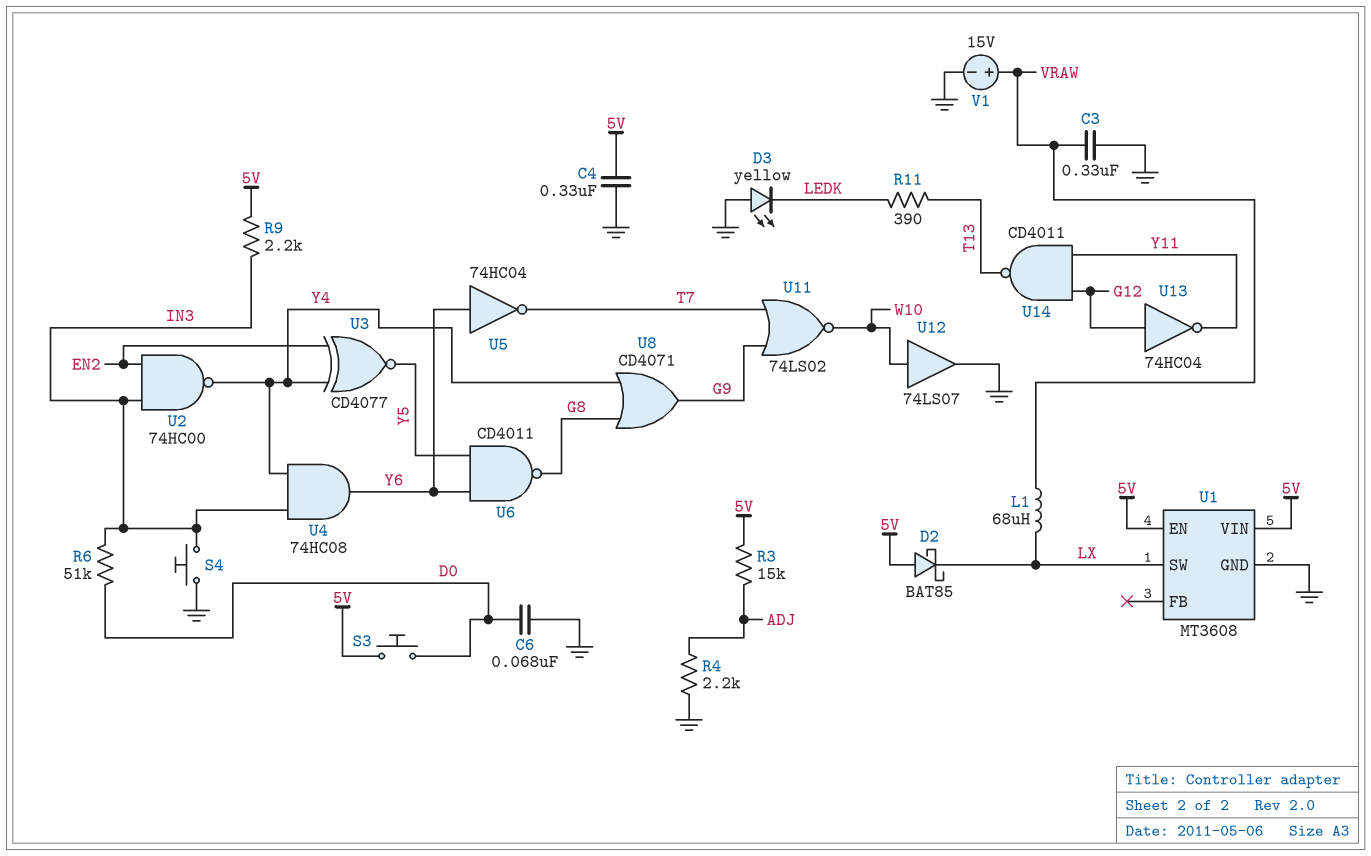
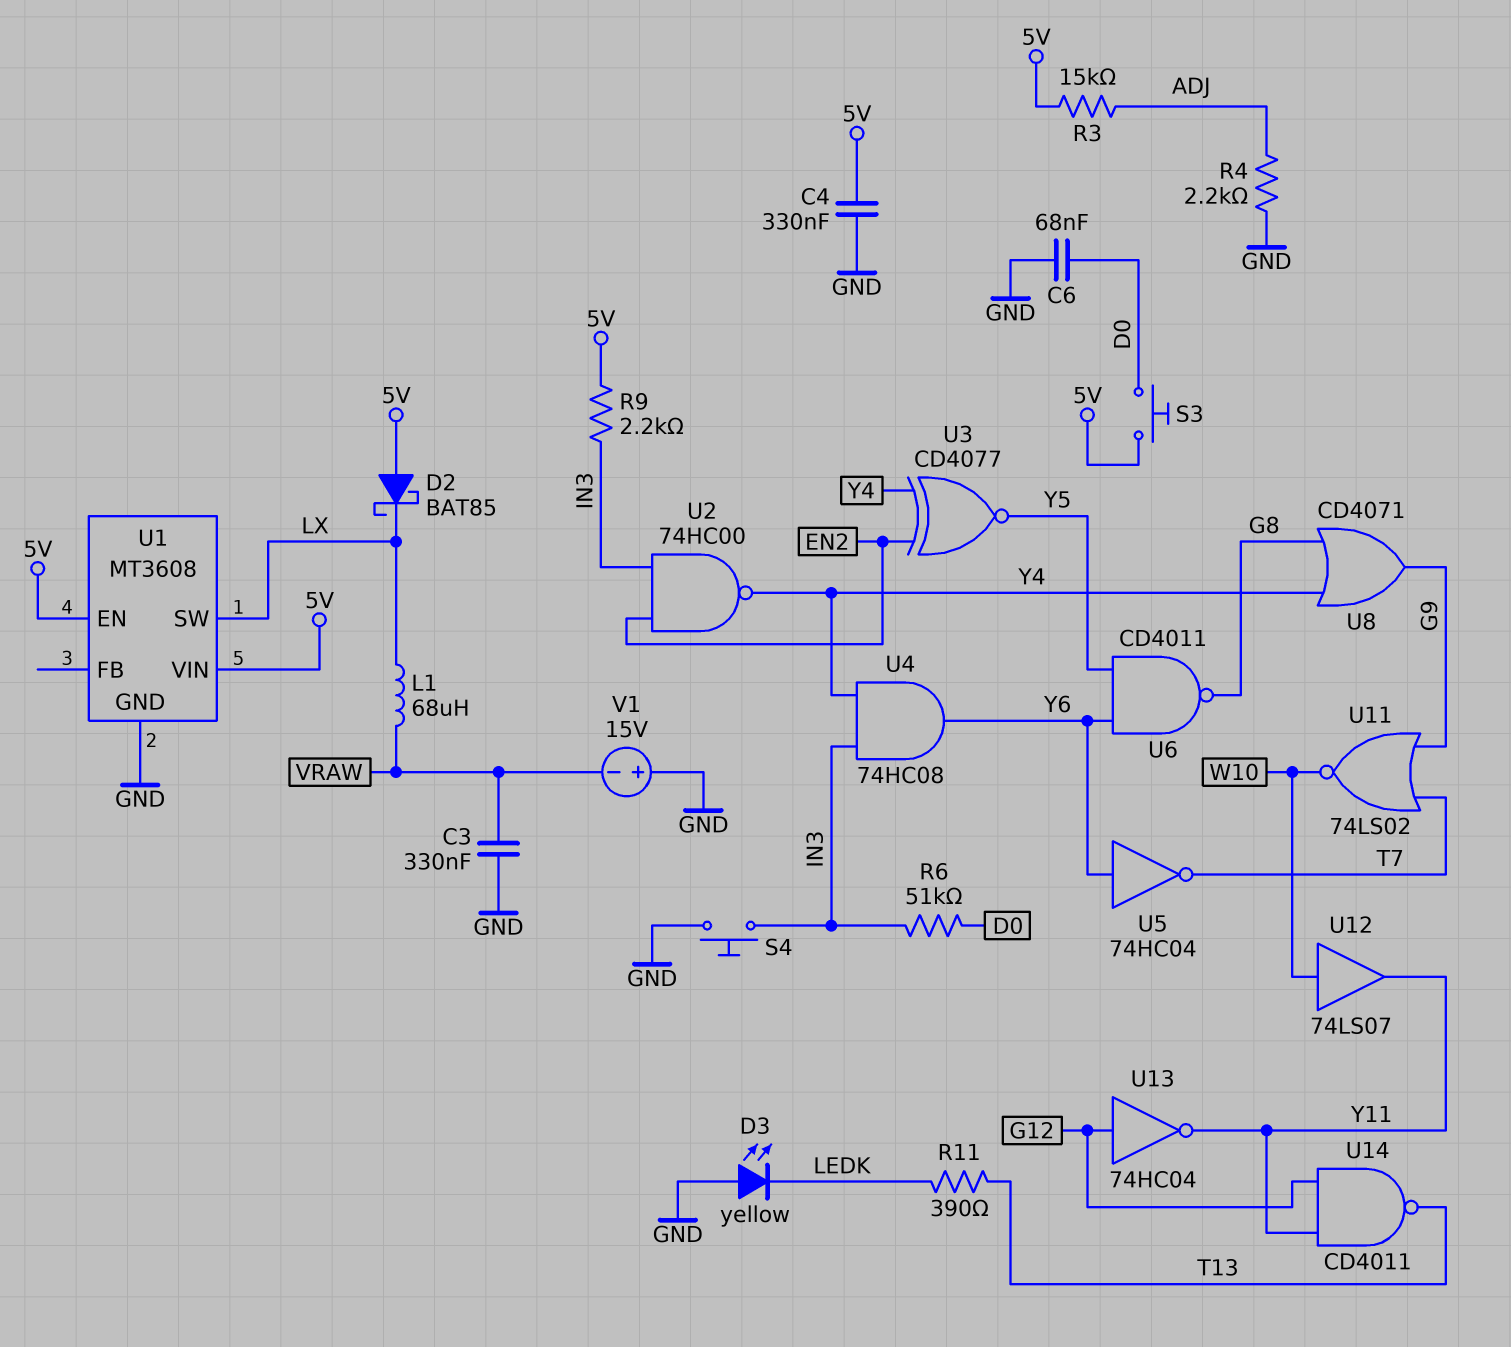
U12: buffer 74LS07 (in W10, out GND) -> buffer 74LS07 (in W10, out Y11)
V1: 15V (plus VRAW, minus GND) -> 15V (plus GND, minus VRAW)

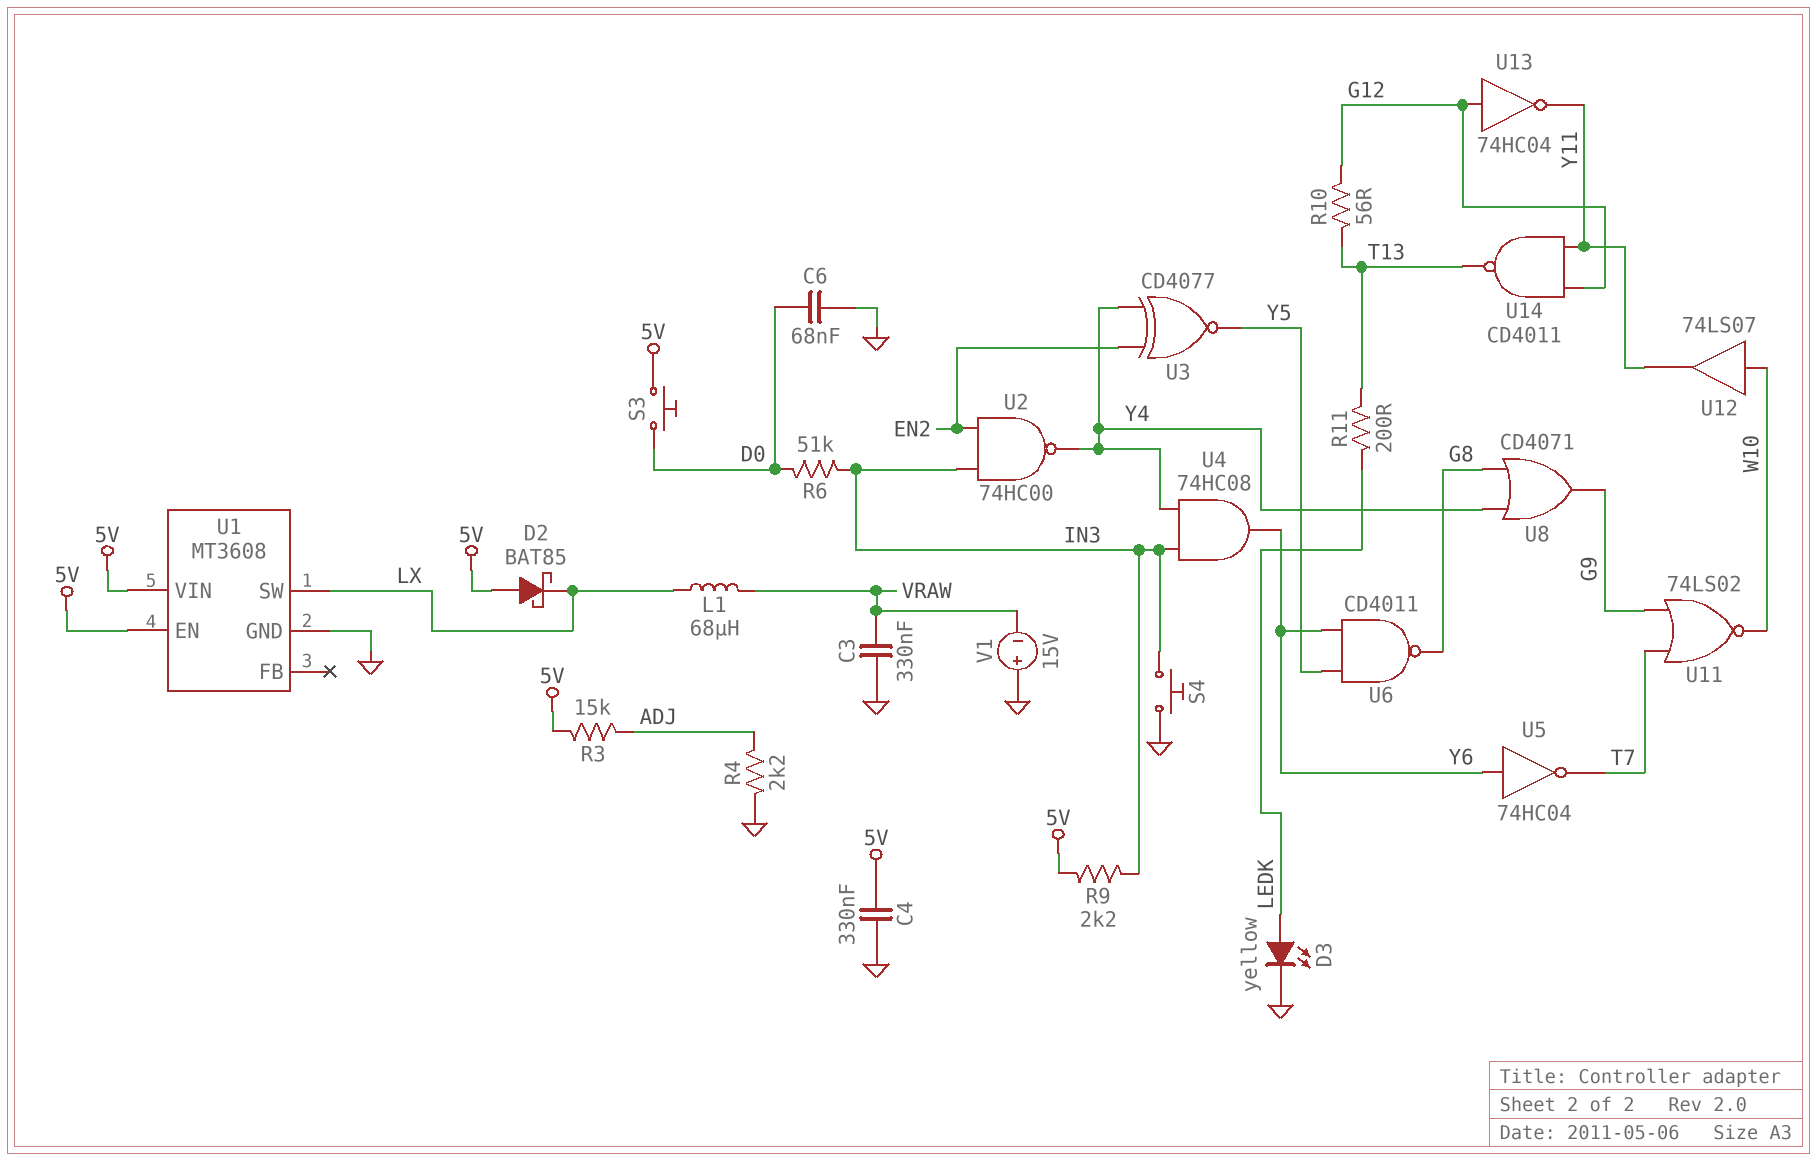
D3: LED yellow (A GND, K LEDK) -> LED yellow (A LEDK, K GND)
R10: none -> 56 (G12, T13)
R11: 390 (LEDK, T13) -> 200 (LEDK, T13)

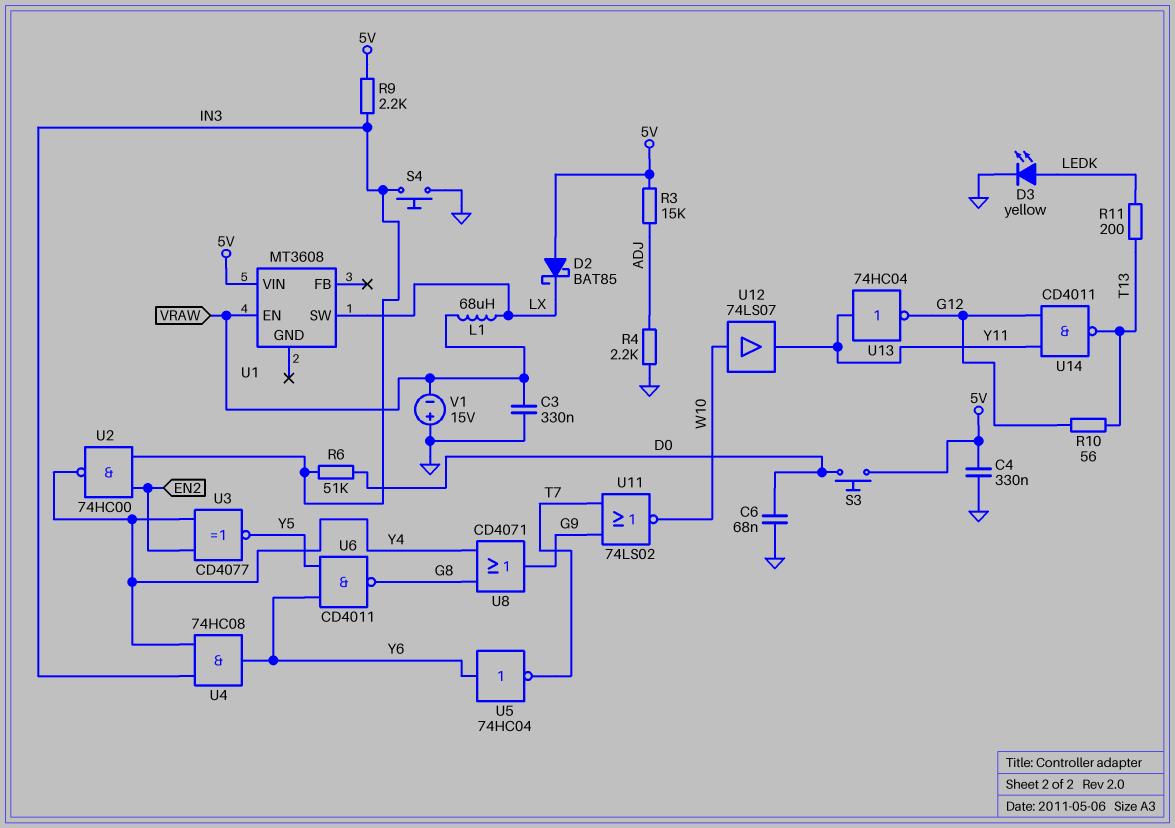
U1 pin EN: 5V -> VRAW
U1 pin GND: GND -> none
U13: NOT 74HC04 (in G12, out Y11) -> NOT 74HC04 (in Y11, out G12)

